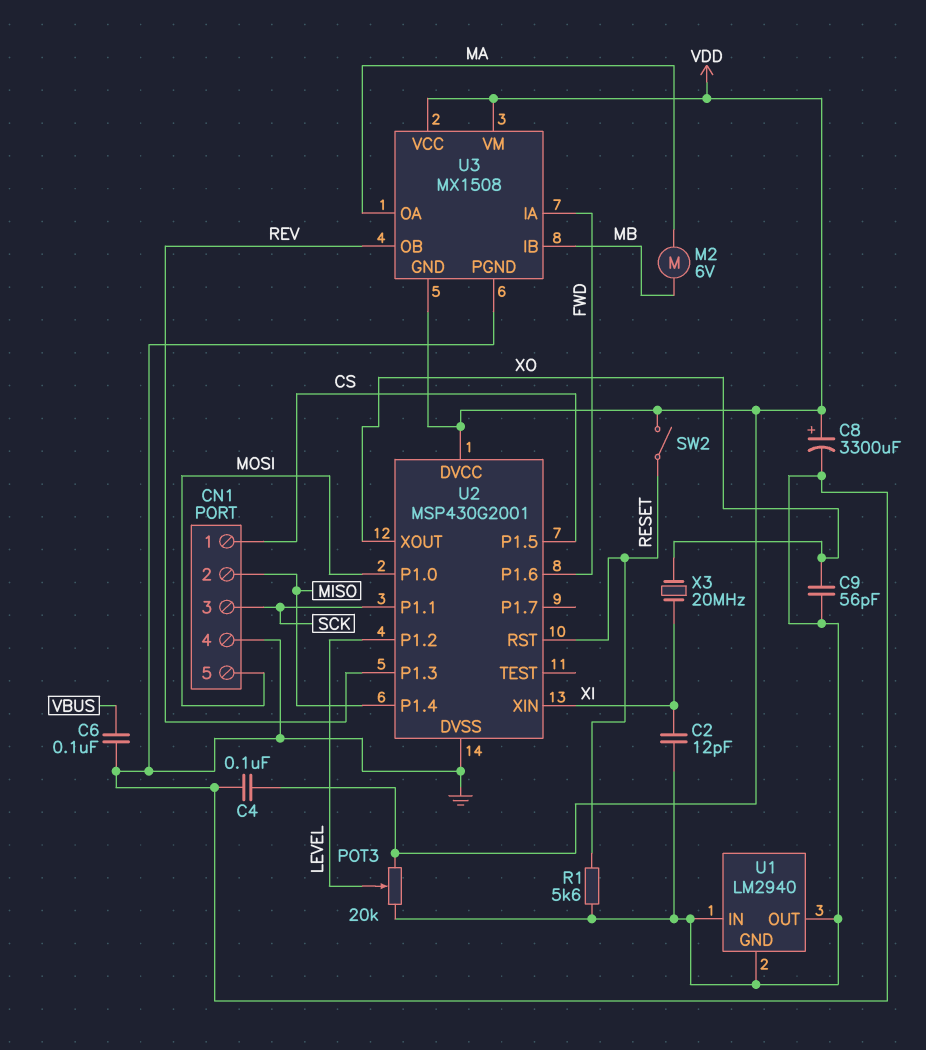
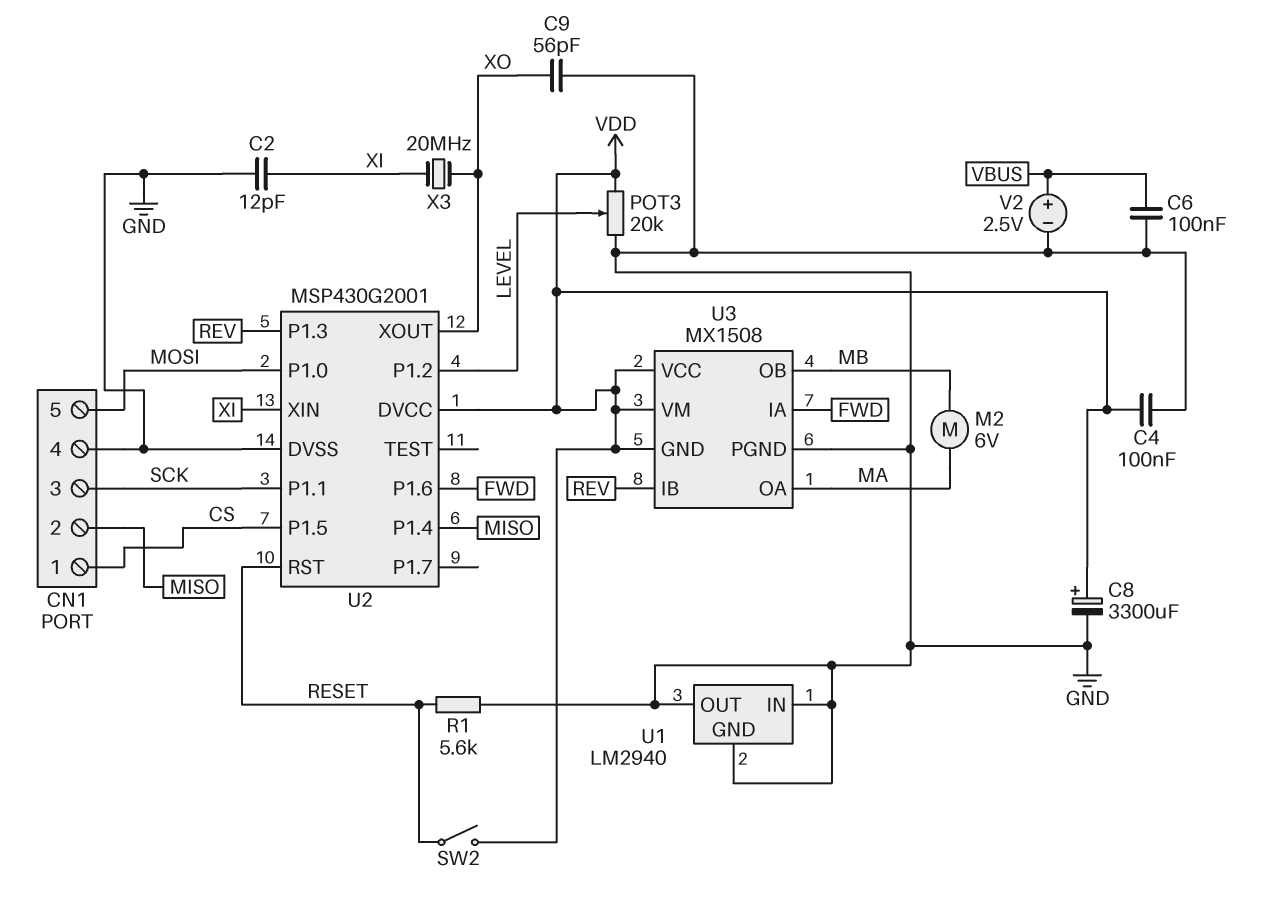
U3 pin IB: MB -> REV
U3 pin OB: REV -> MB
V2: none -> 2.5V (plus VBUS, minus GND)

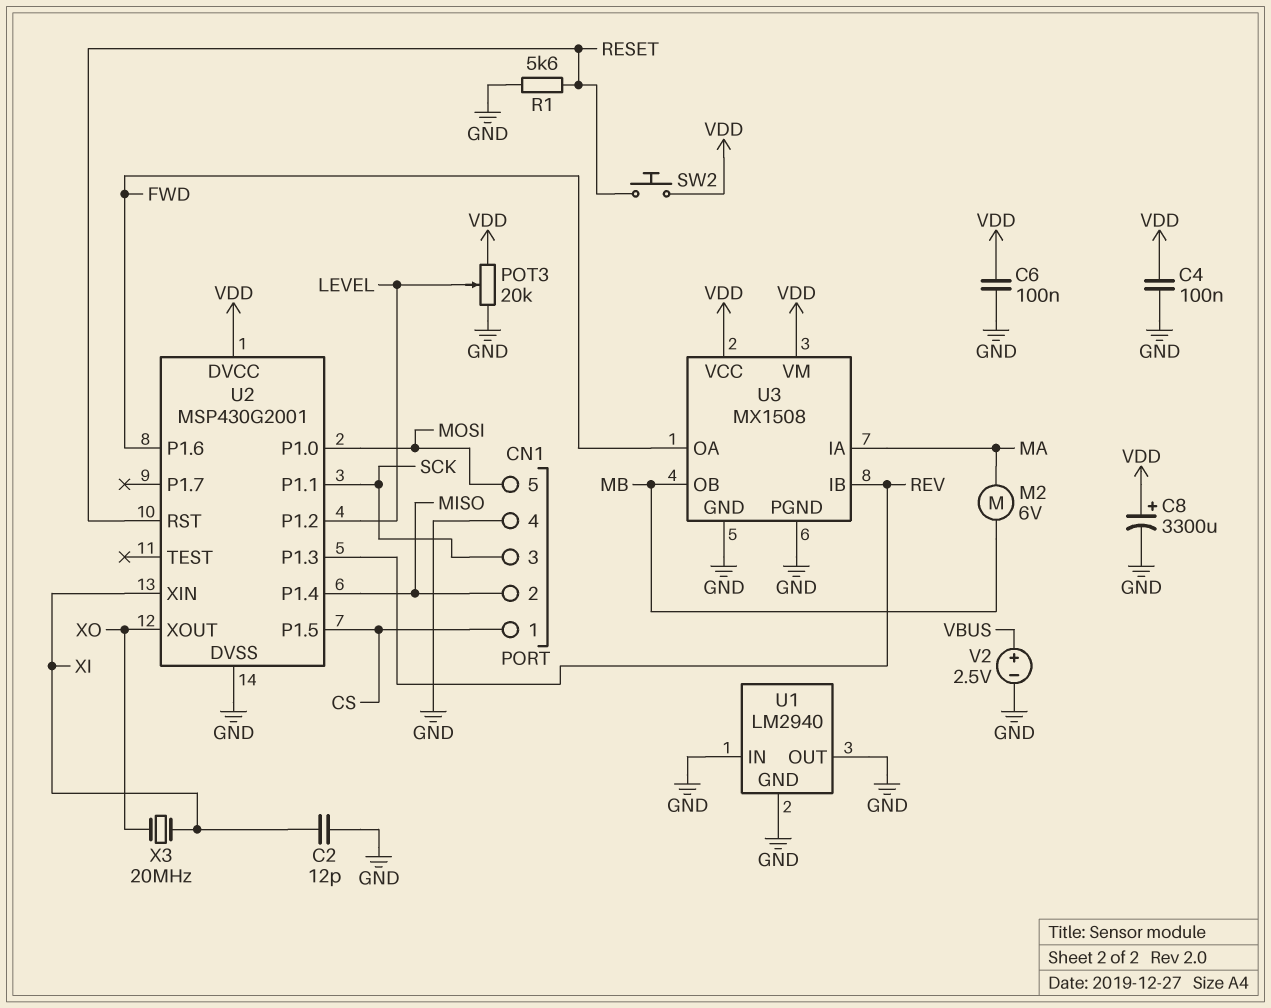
C6: 100nF (GND, VBUS) -> 100nF (GND, VDD)
C9: 56pF (GND, XO) -> none
SW2: switch (RESET, VDD) -> button (RESET, VDD)
U3 pin GND: VDD -> GND
U3 pin IA: FWD -> MA
U3 pin OA: MA -> FWD

